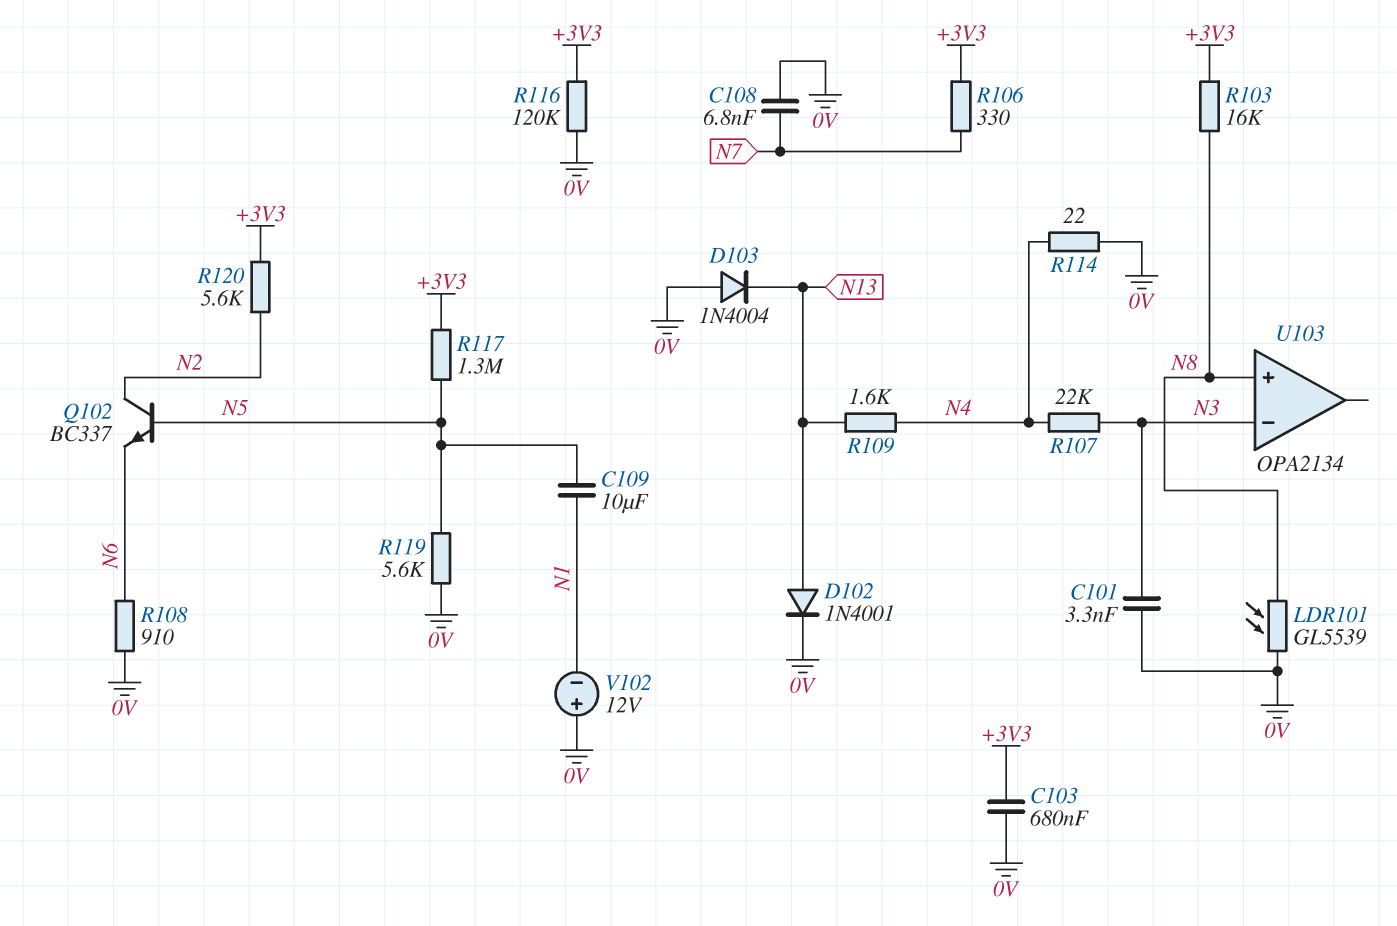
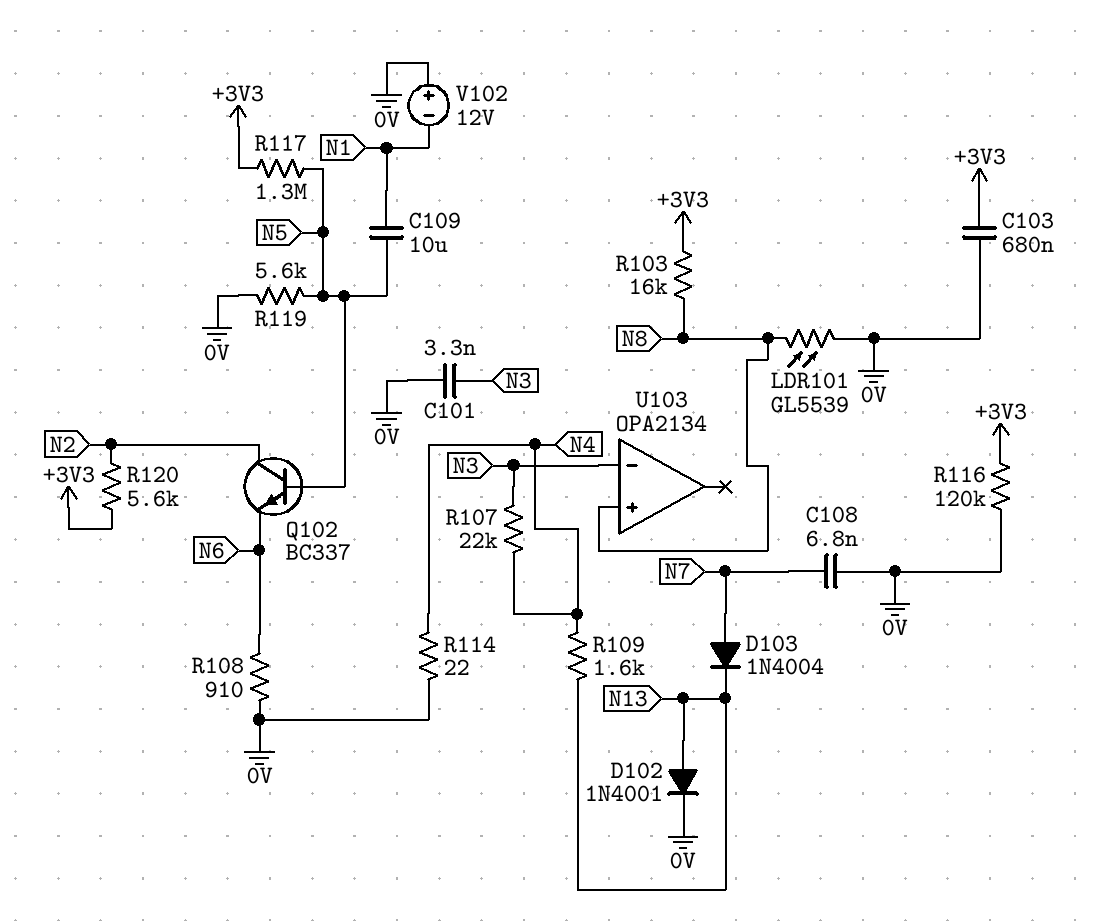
D103: diode 1N4004 (A 0V, K N13) -> diode 1N4004 (A N7, K N13)
R106: 330 (+3V3, N7) -> none

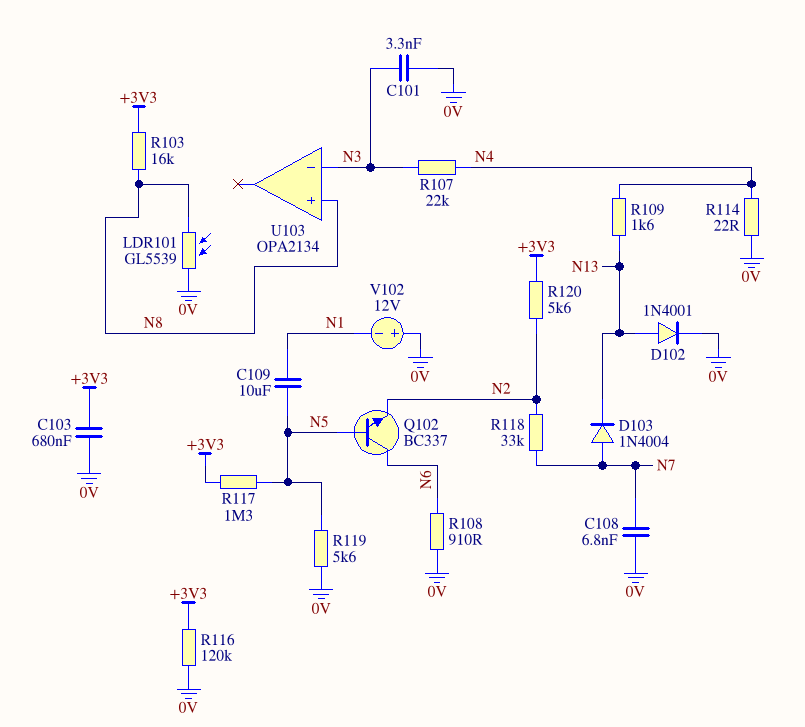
Q102: NPN BC337 (B N5, C N2, E N6) -> NPN BC337 (B N5, C N6, E N2)
R118: none -> 33k (N2, N7)

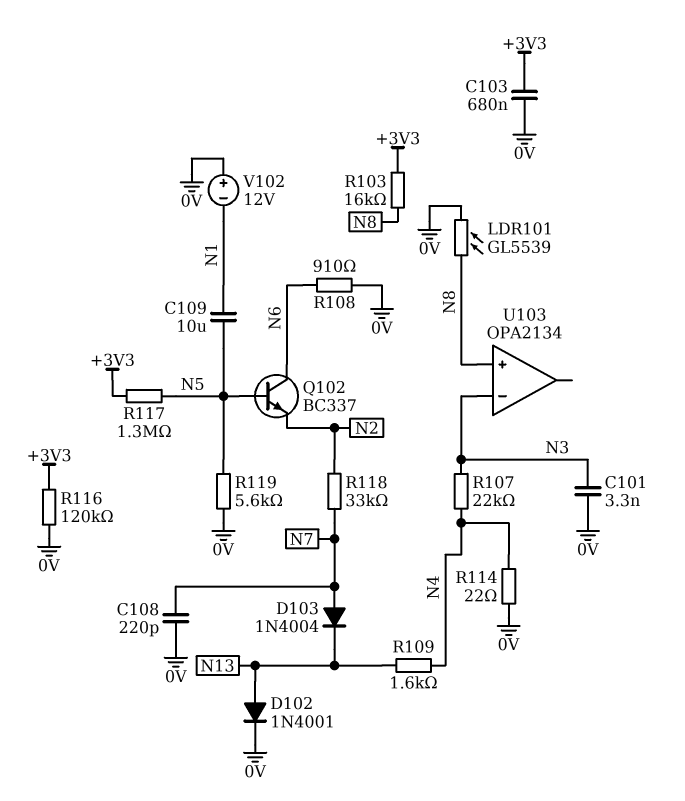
C108: 6.8nF (0V, N7) -> 220pF (0V, N7)
R120: 5.6k (+3V3, N2) -> none

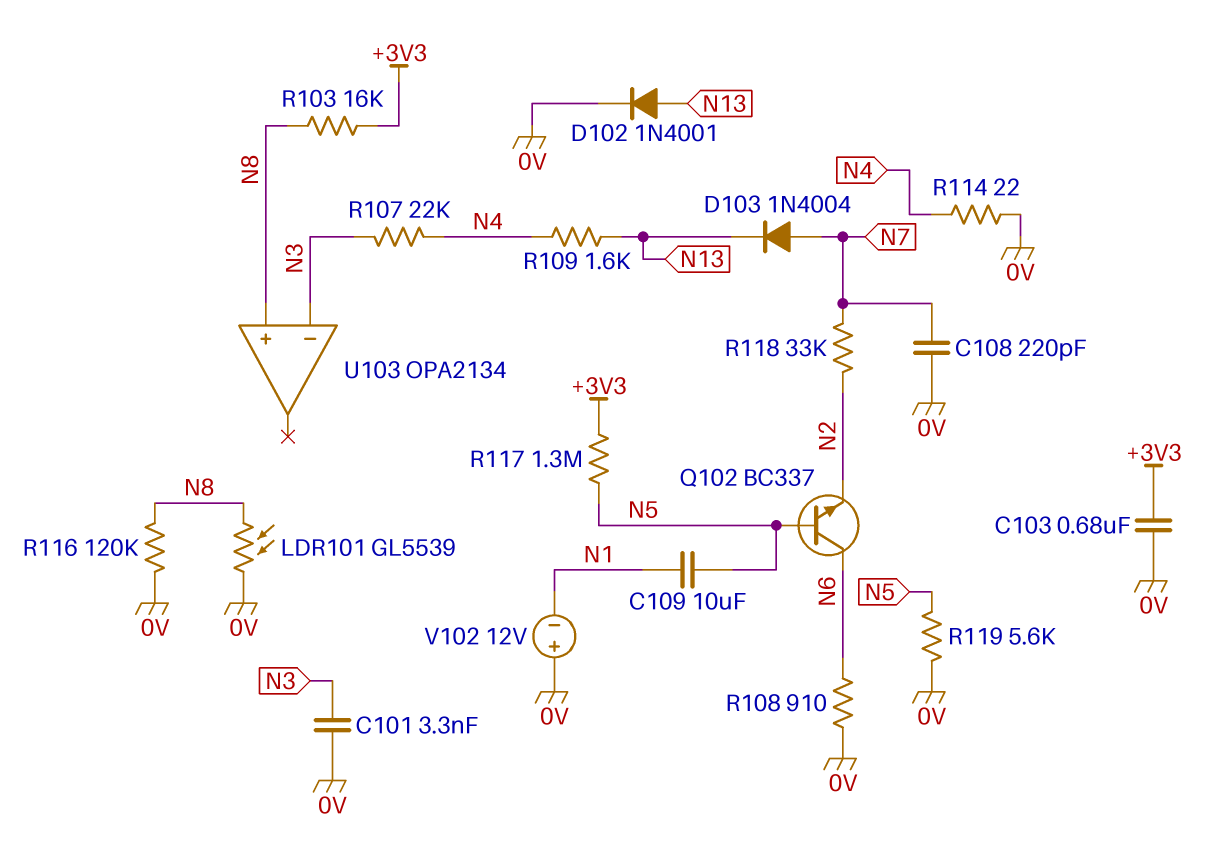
R116: 120k (+3V3, 0V) -> 120k (0V, N8)

